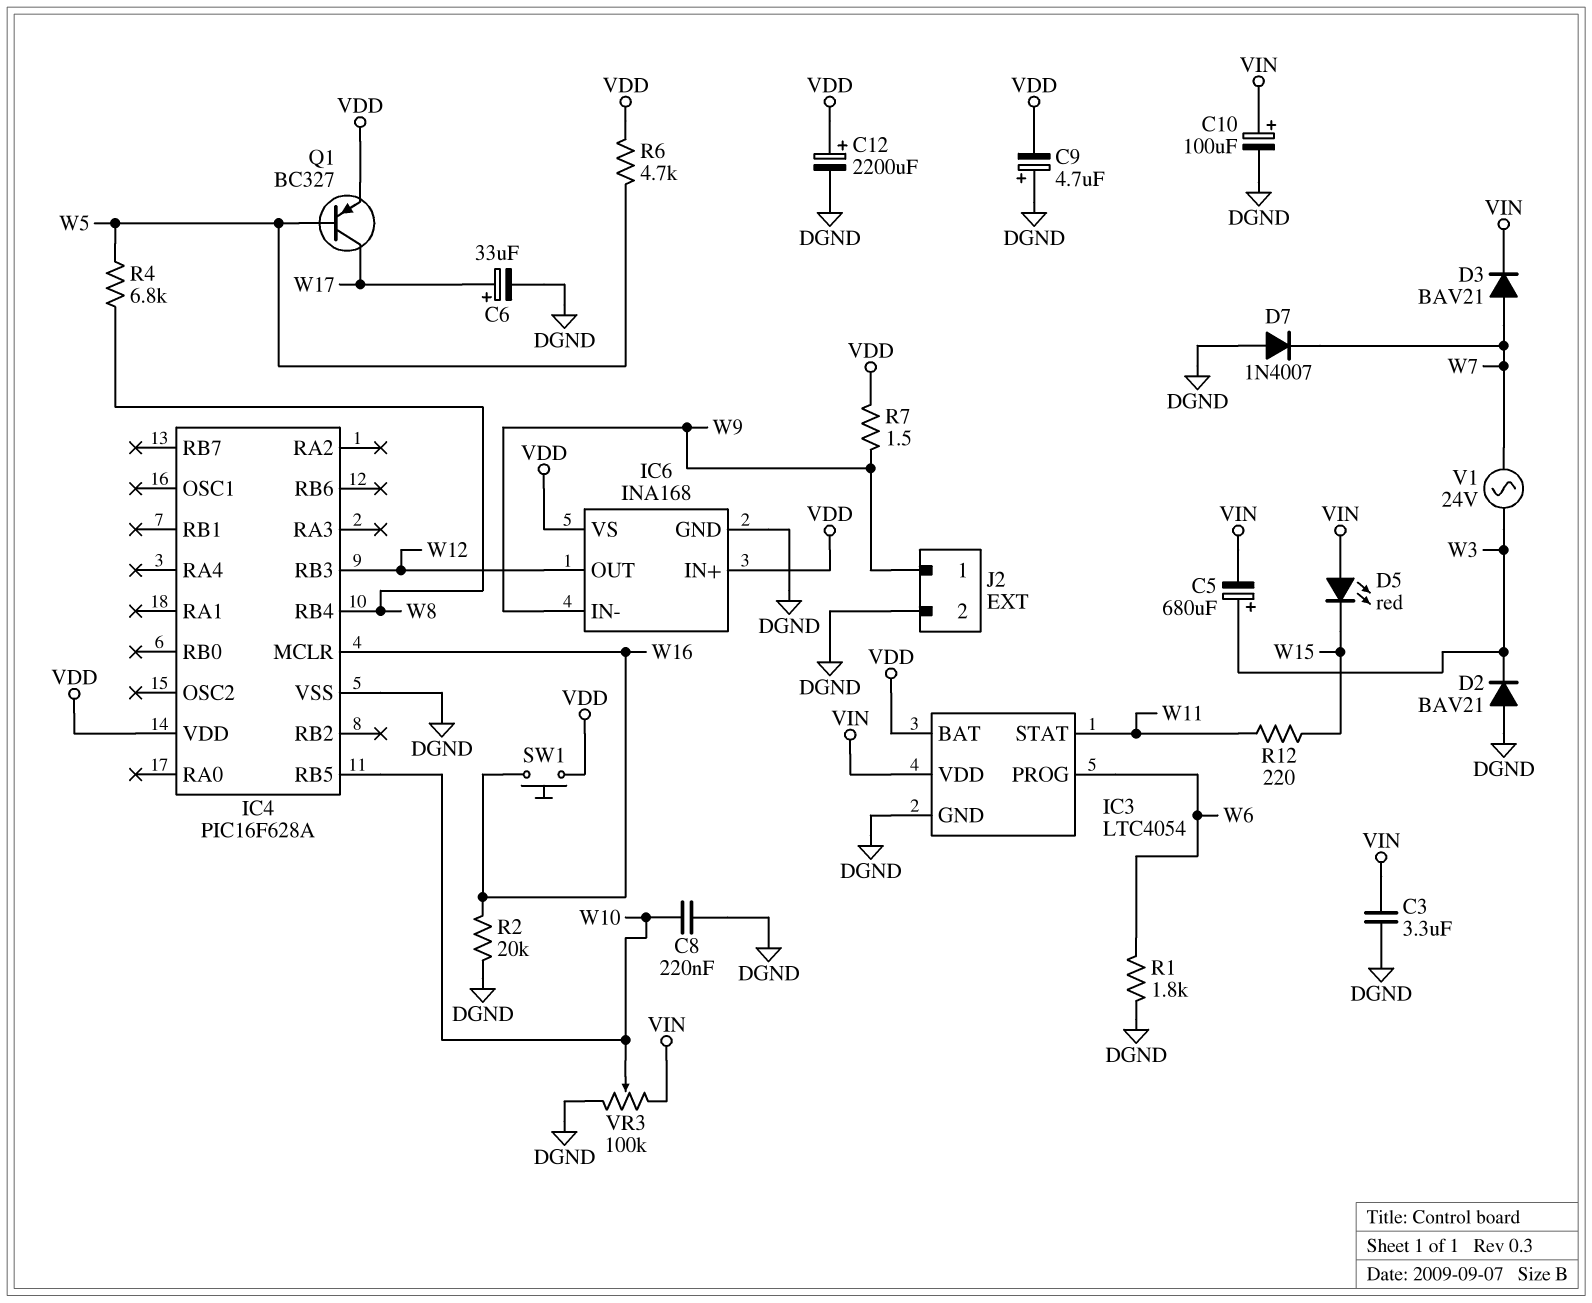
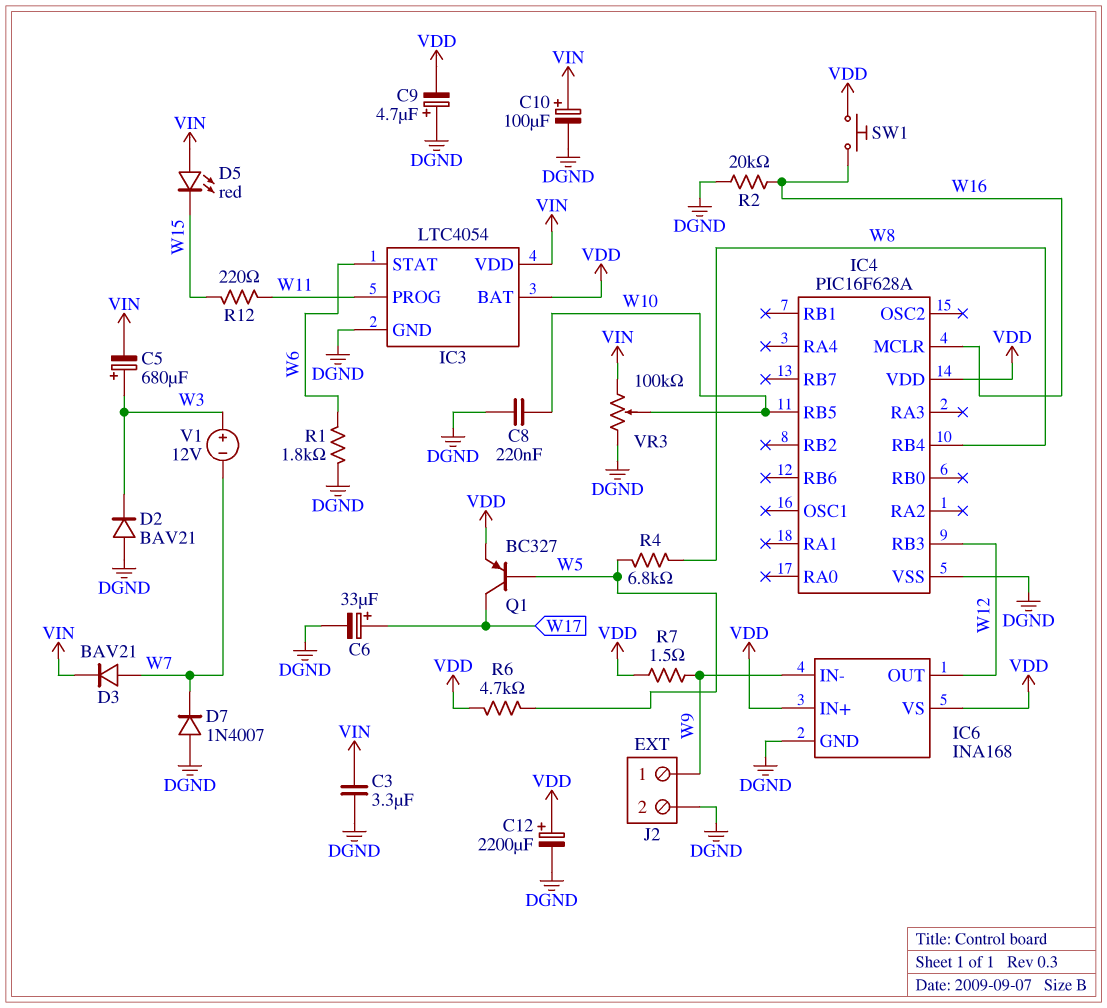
IC3 pin PROG: W6 -> W11
IC3 pin STAT: W11 -> W6
V1: AC 24V (W3, W7) -> 12V (plus W3, minus W7)

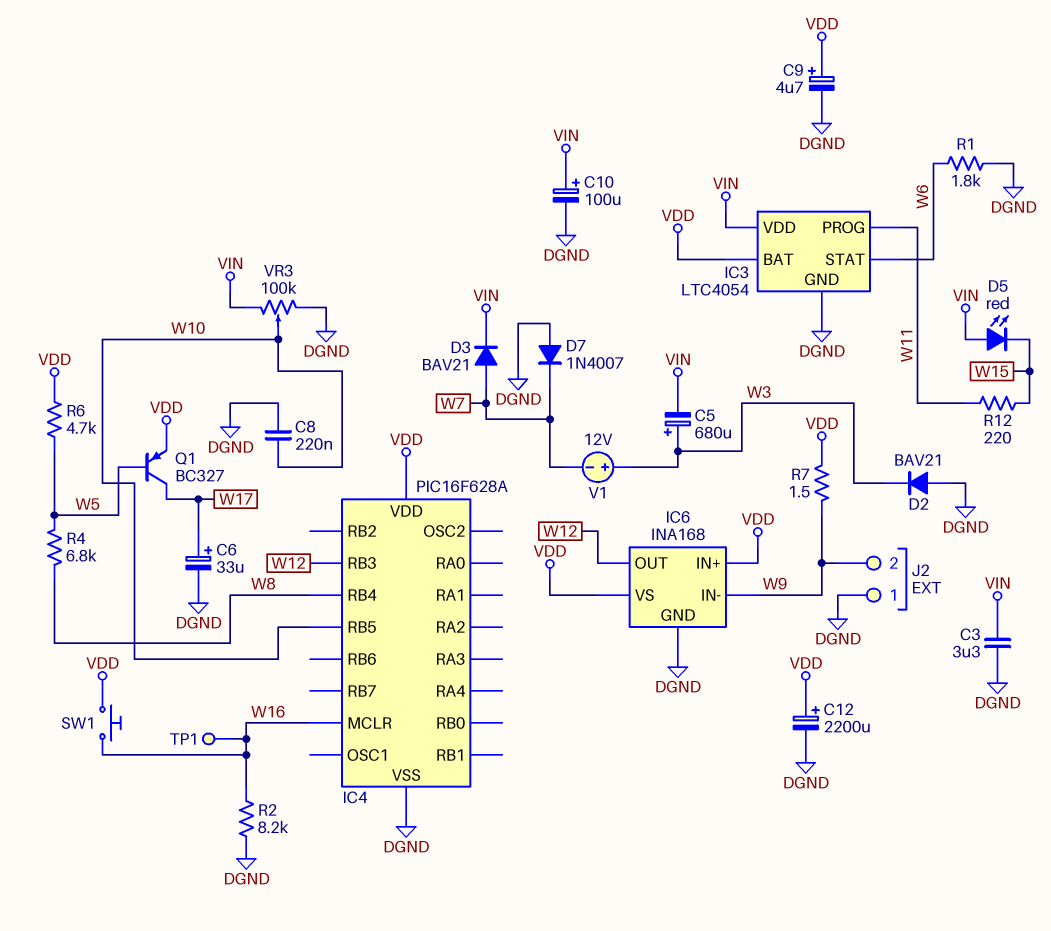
C9: 4.7uF (plus DGND, minus VDD) -> 4.7uF (plus VDD, minus DGND)
J2 pin 1: W9 -> DGND
J2 pin 2: DGND -> W9
R2: 20k (DGND, W16) -> 8.2k (DGND, W16)
TP1: none -> test point (W16)

